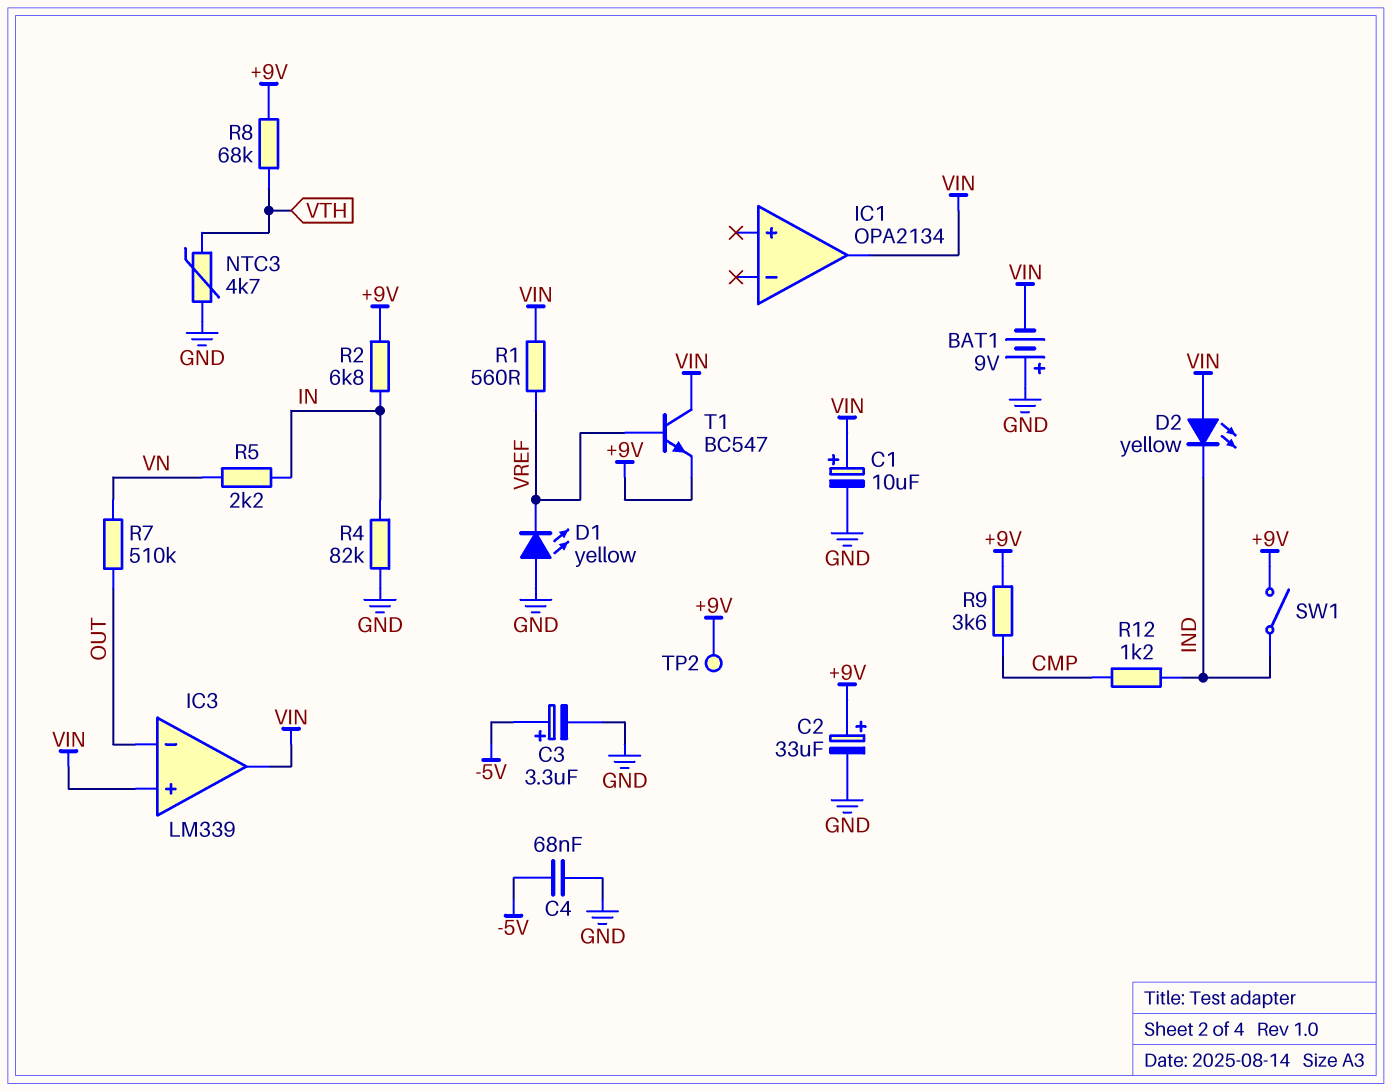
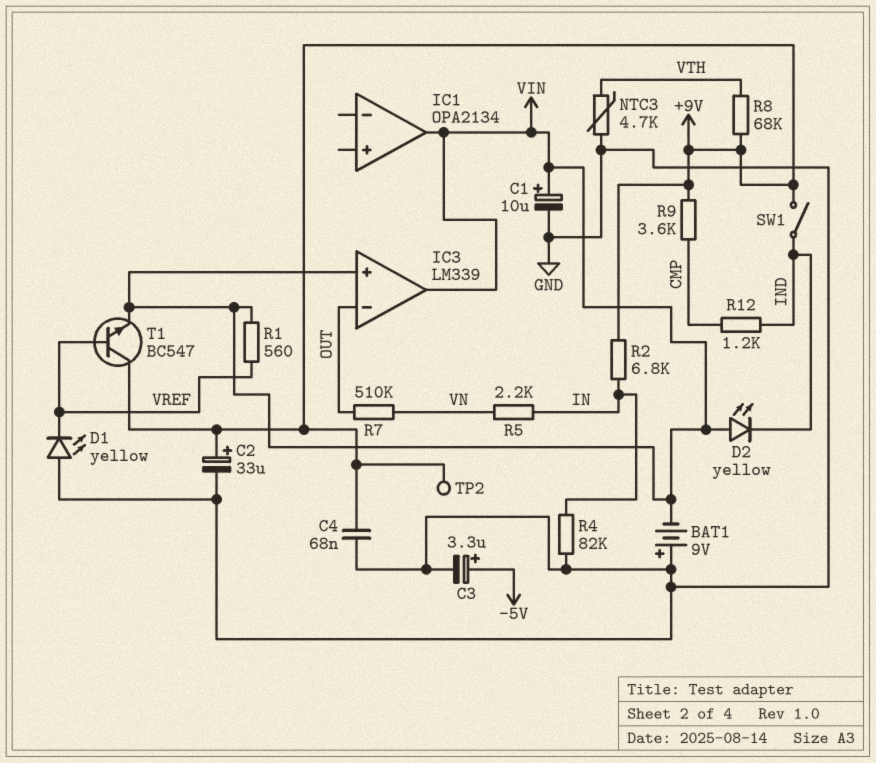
C4: 68nF (-5V, GND) -> 68nF (+9V, GND)
T1: NPN BC547 (B VREF, C VIN, E +9V) -> NPN BC547 (B VREF, C +9V, E VIN)

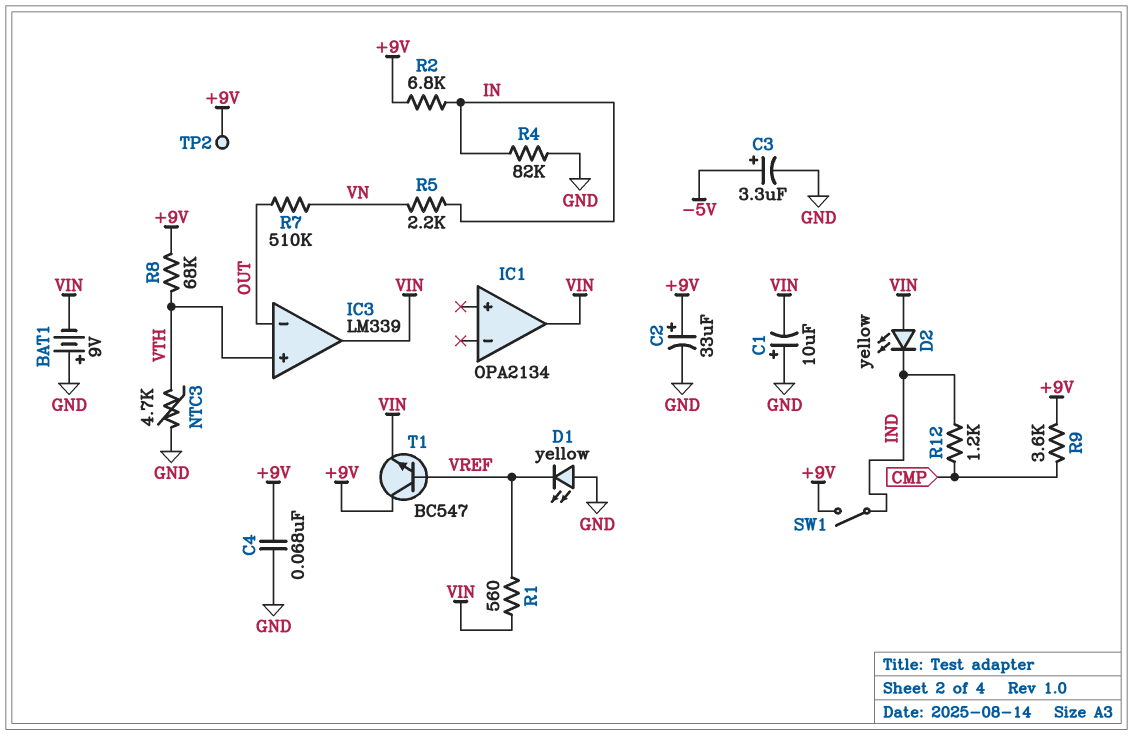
C1: 10uF (plus VIN, minus GND) -> 10uF (plus GND, minus VIN)
IC3 pin in+: VIN -> VTH

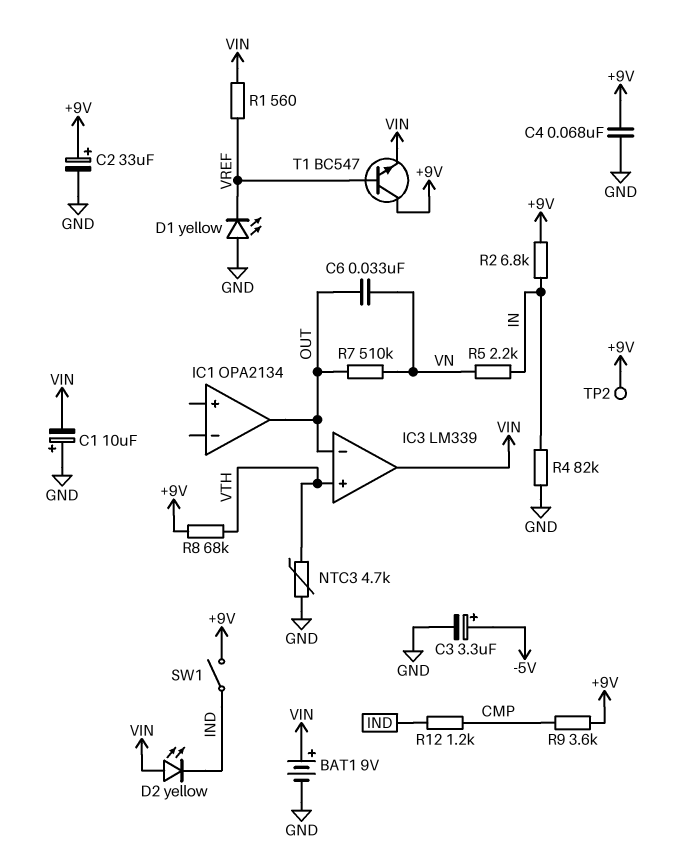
BAT1: 9V (plus GND, minus VIN) -> 9V (plus VIN, minus GND)
C6: none -> 33nF (OUT, VN)
IC1 pin out: VIN -> OUT

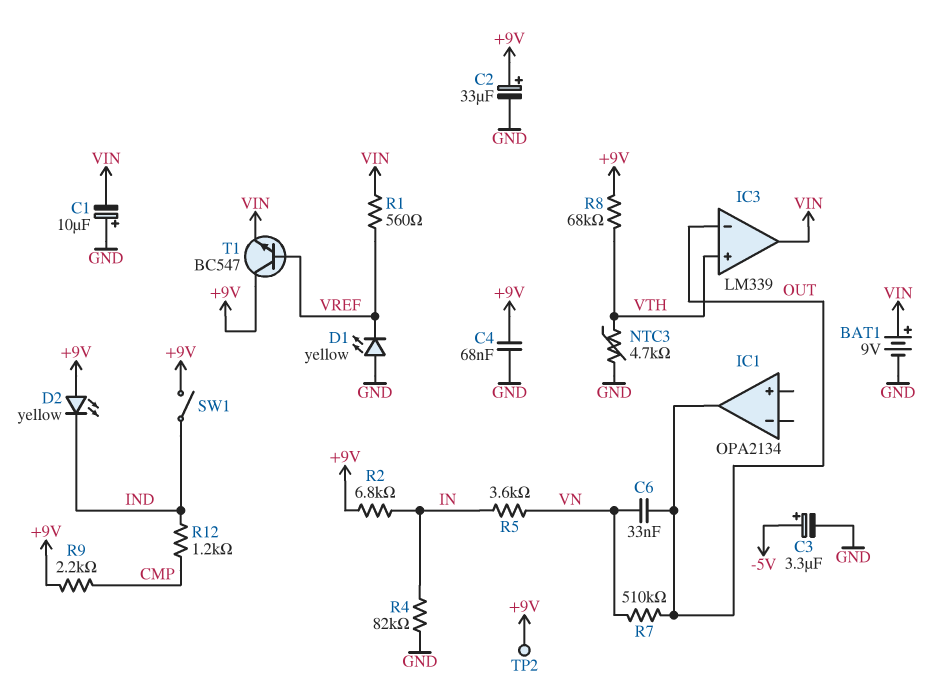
D2: LED yellow (A VIN, K IND) -> LED yellow (A +9V, K IND)
R5: 2.2k (IN, VN) -> 3.6k (IN, VN)
R9: 3.6k (+9V, CMP) -> 2.2k (+9V, CMP)

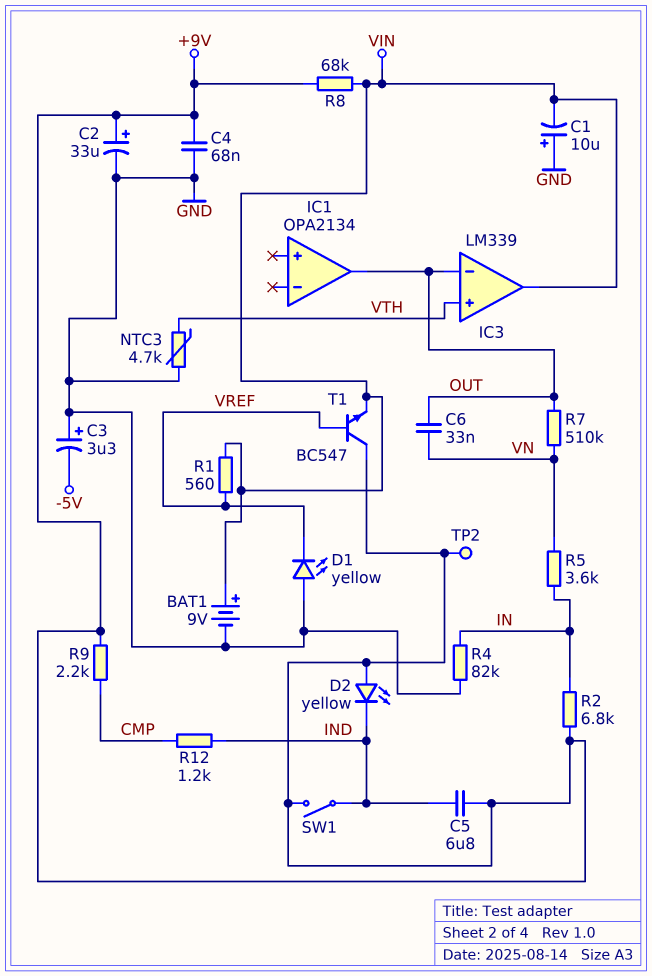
C3: 3.3uF (plus -5V, minus GND) -> 3.3uF (plus GND, minus -5V)
C5: none -> 6.8uF (+9V, IND)
R8: 68k (+9V, VTH) -> 68k (+9V, VIN)

